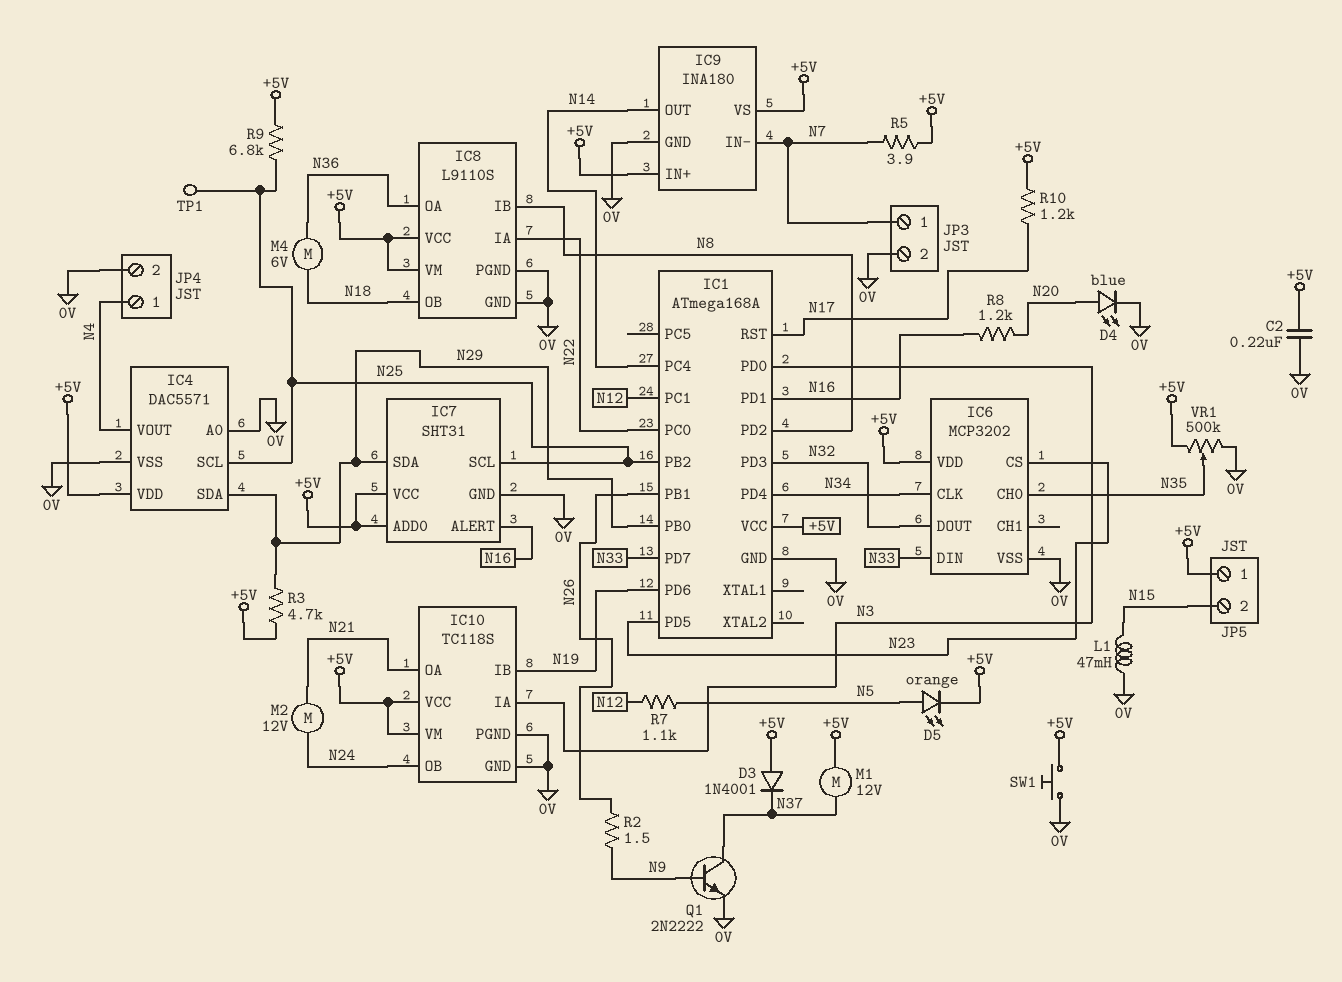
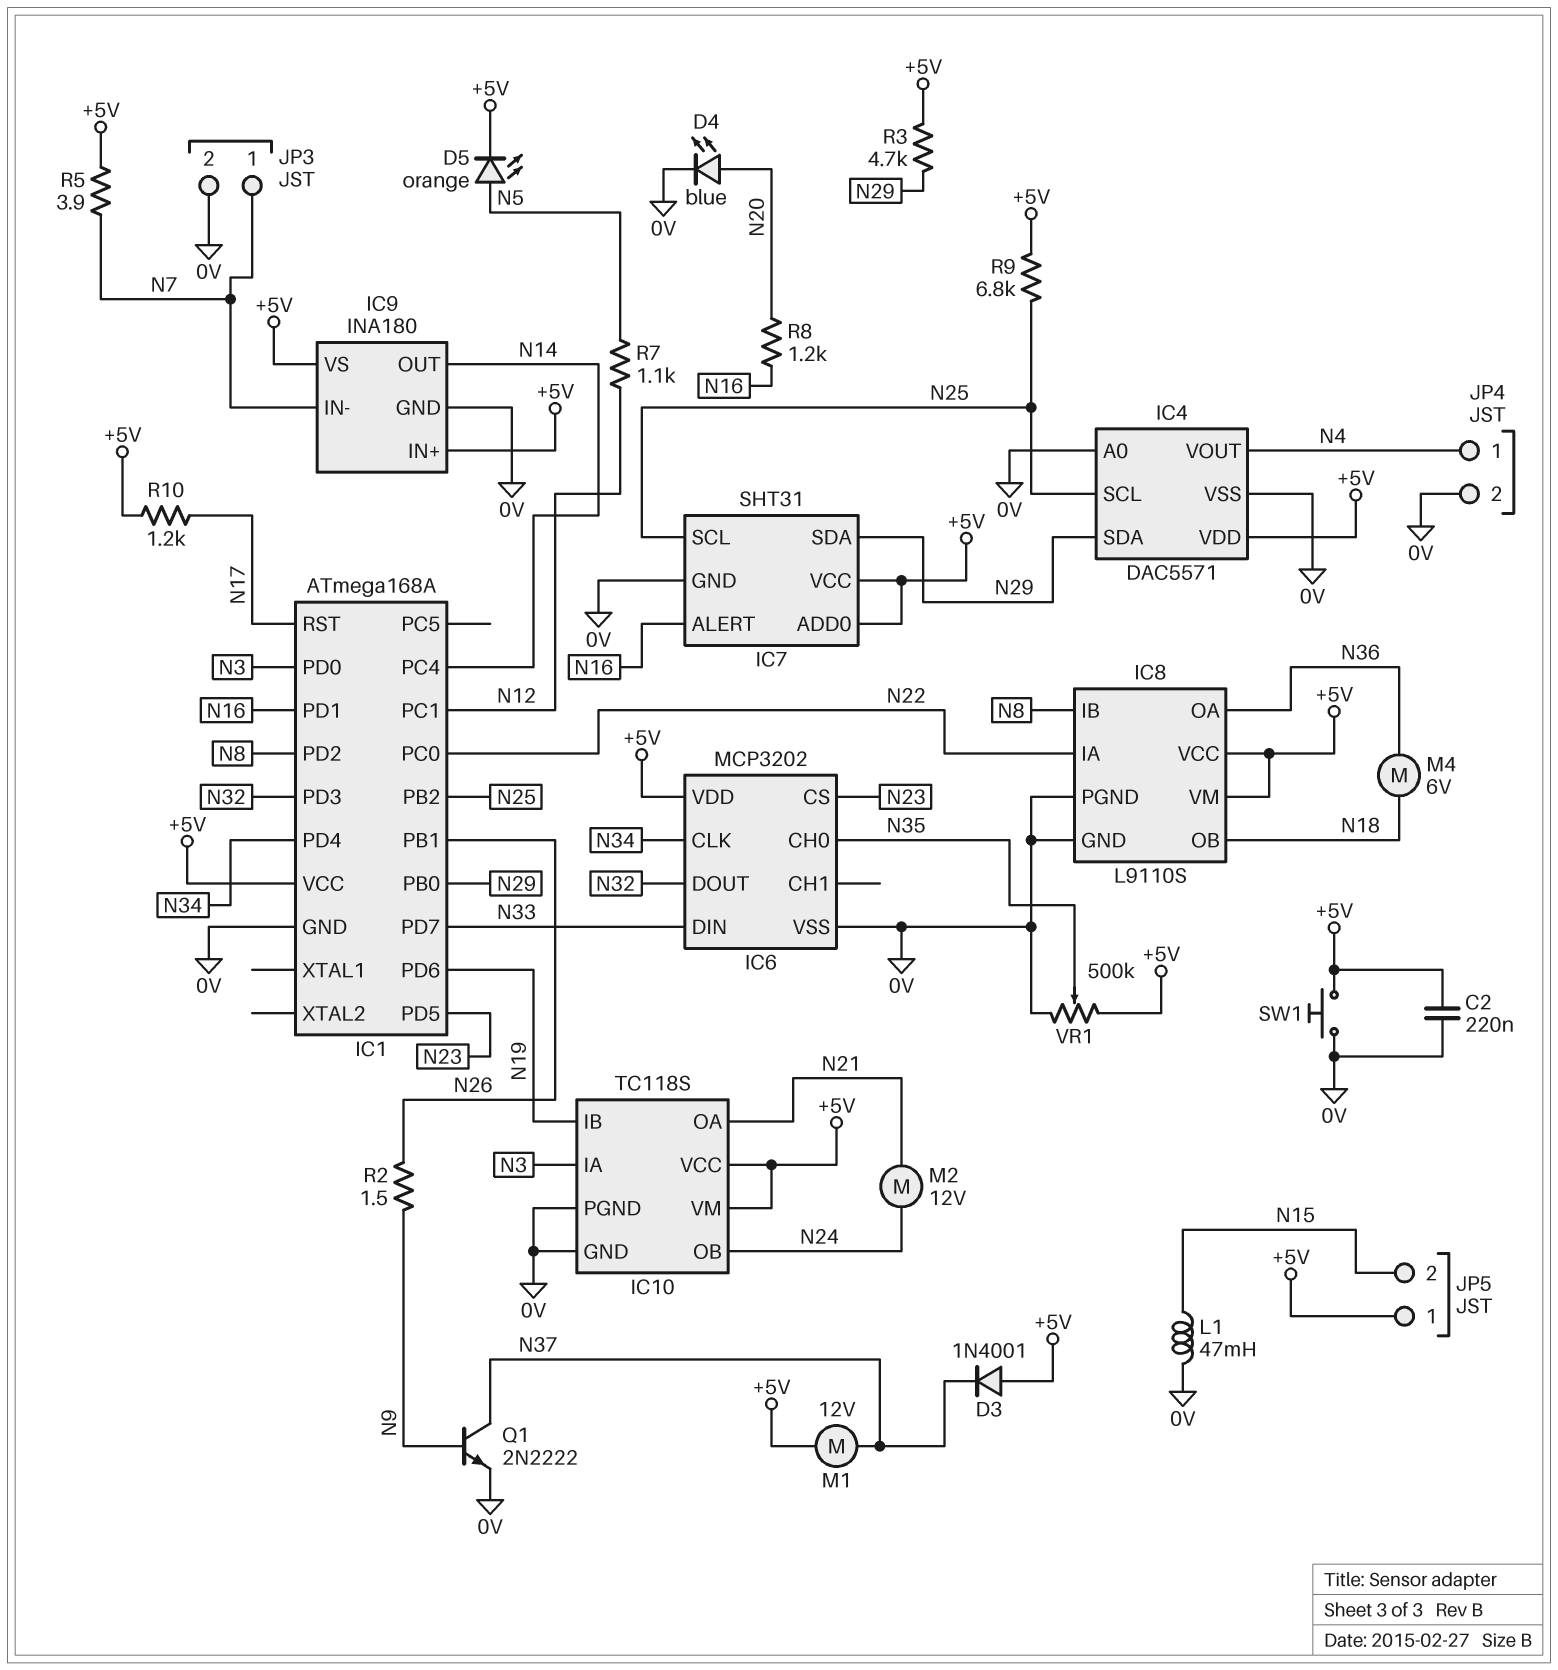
TP1: test point (N25) -> none

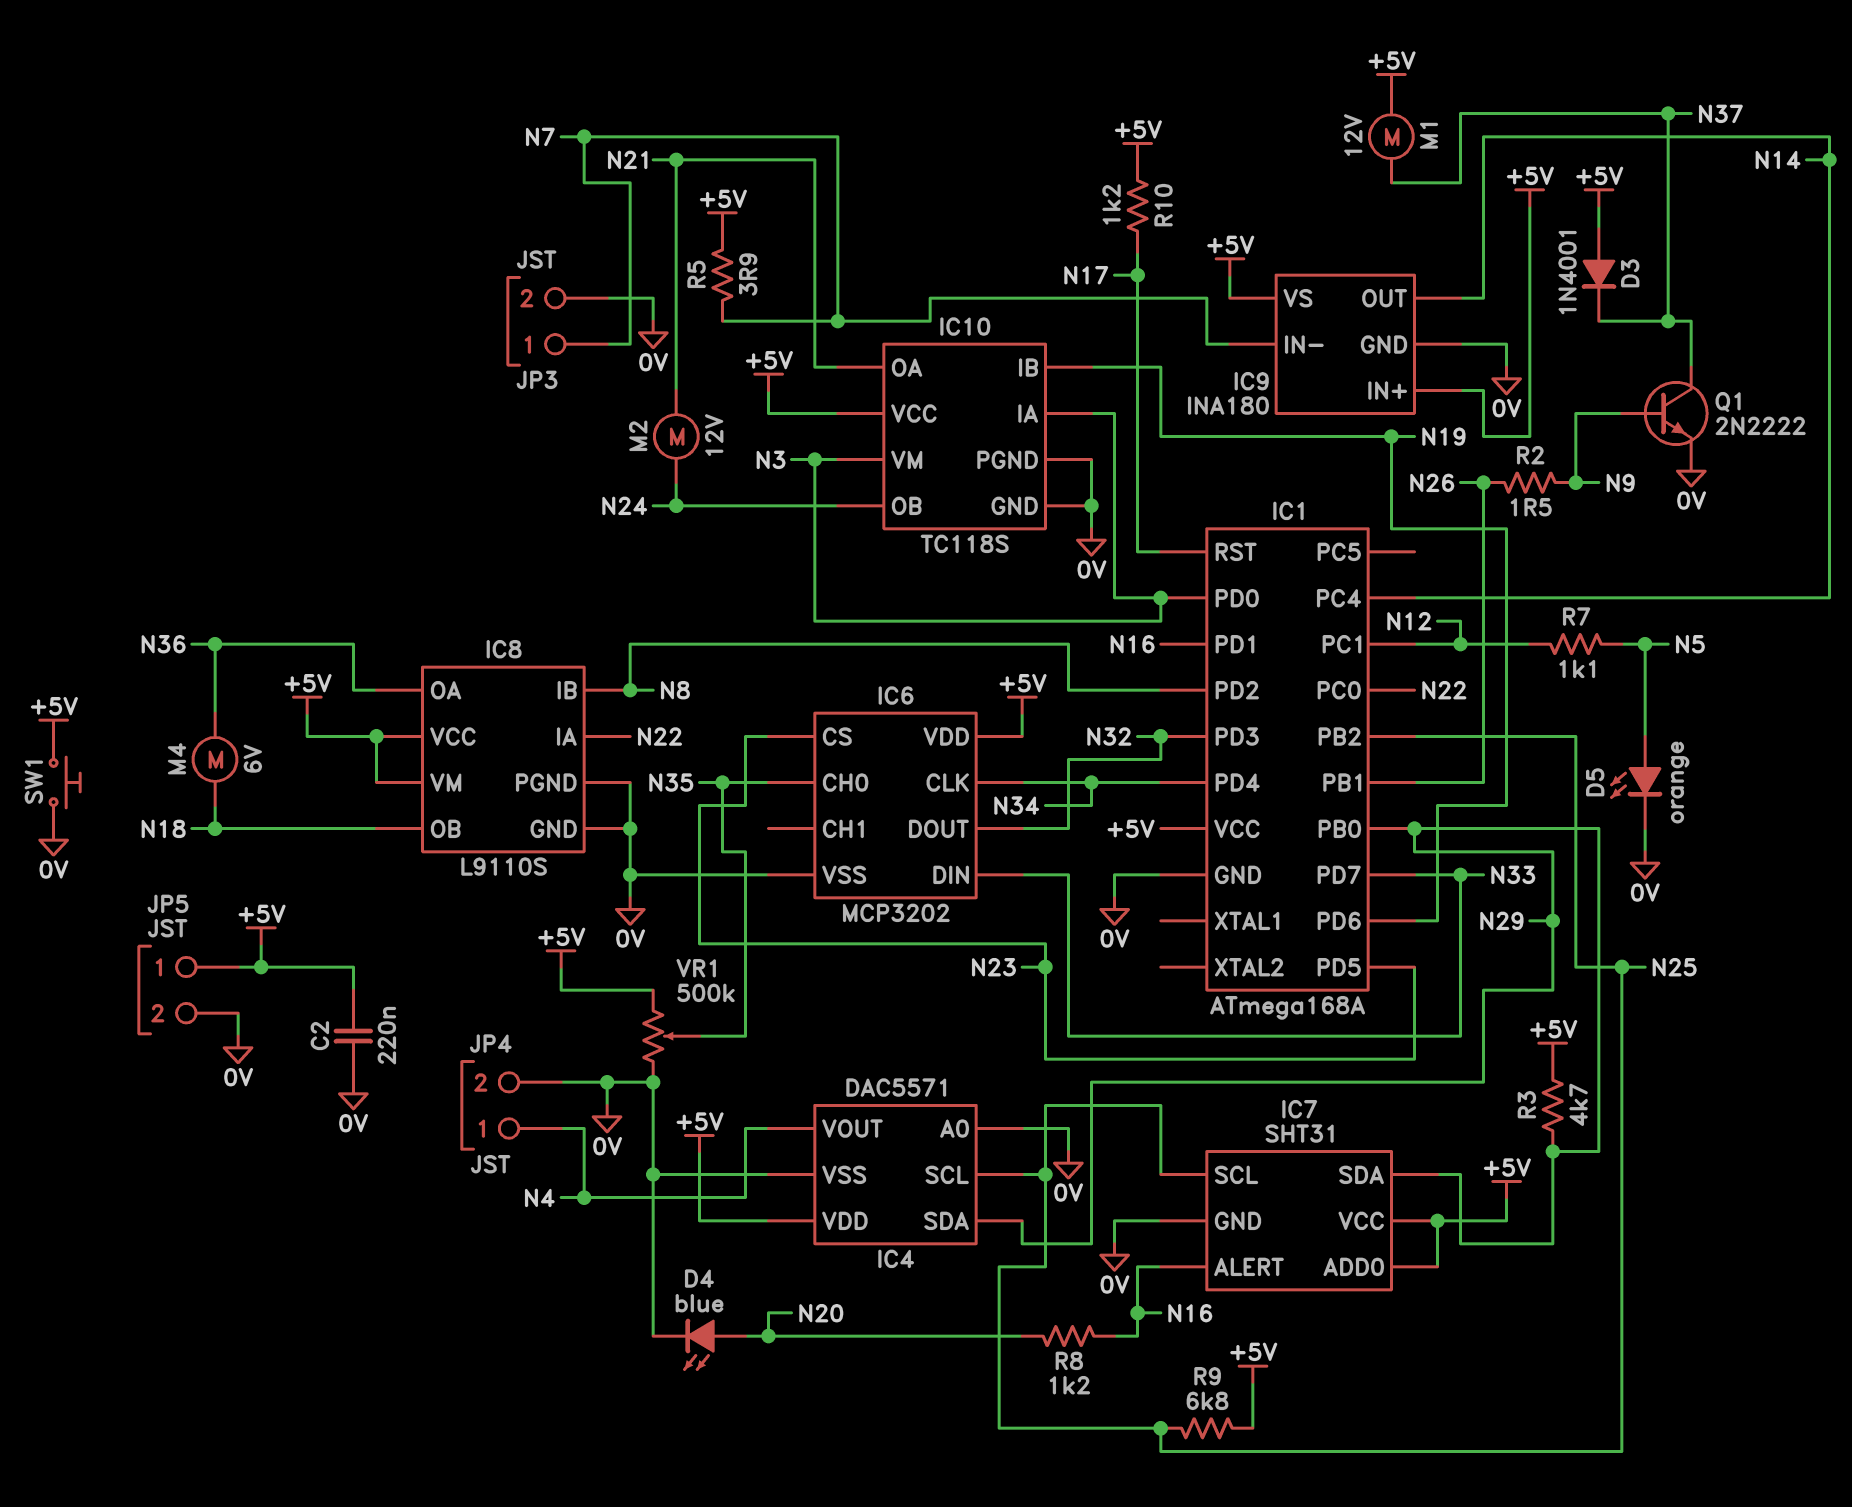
D5: LED orange (A N5, K +5V) -> LED orange (A N5, K 0V)
IC10 pin VM: +5V -> N3
JP5 pin 2: N15 -> 0V
L1: 47mH (0V, N15) -> none

